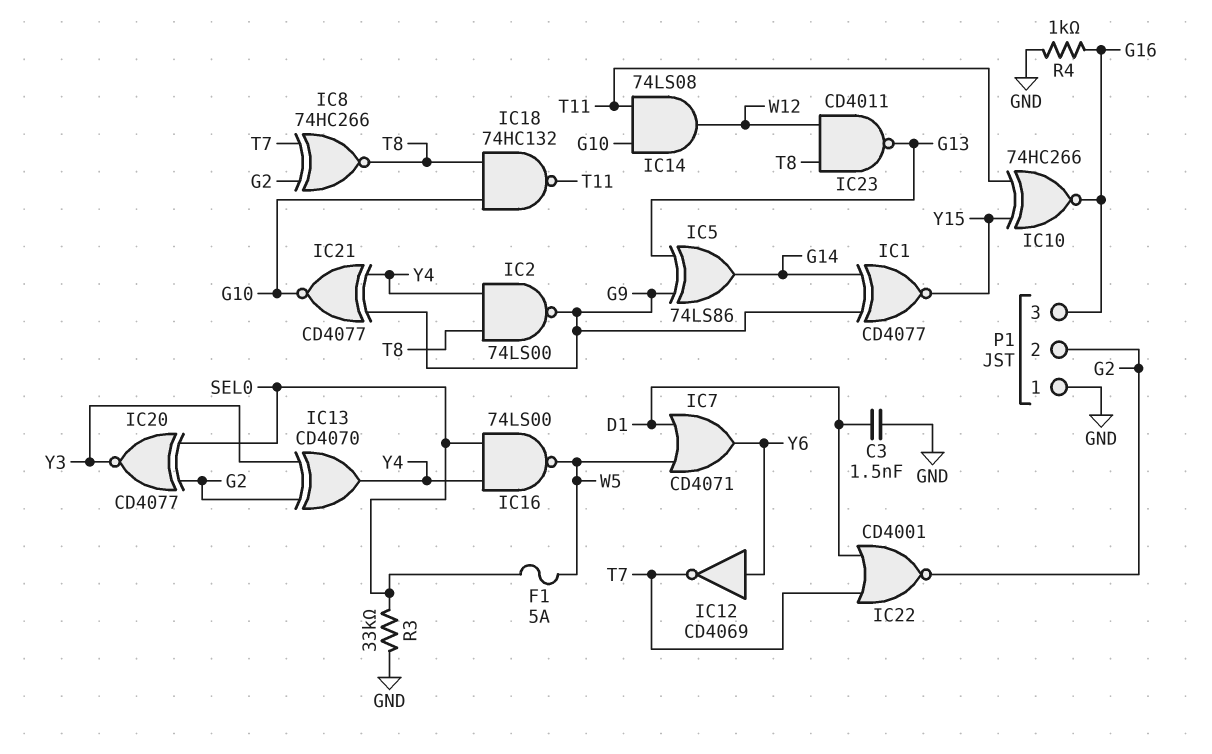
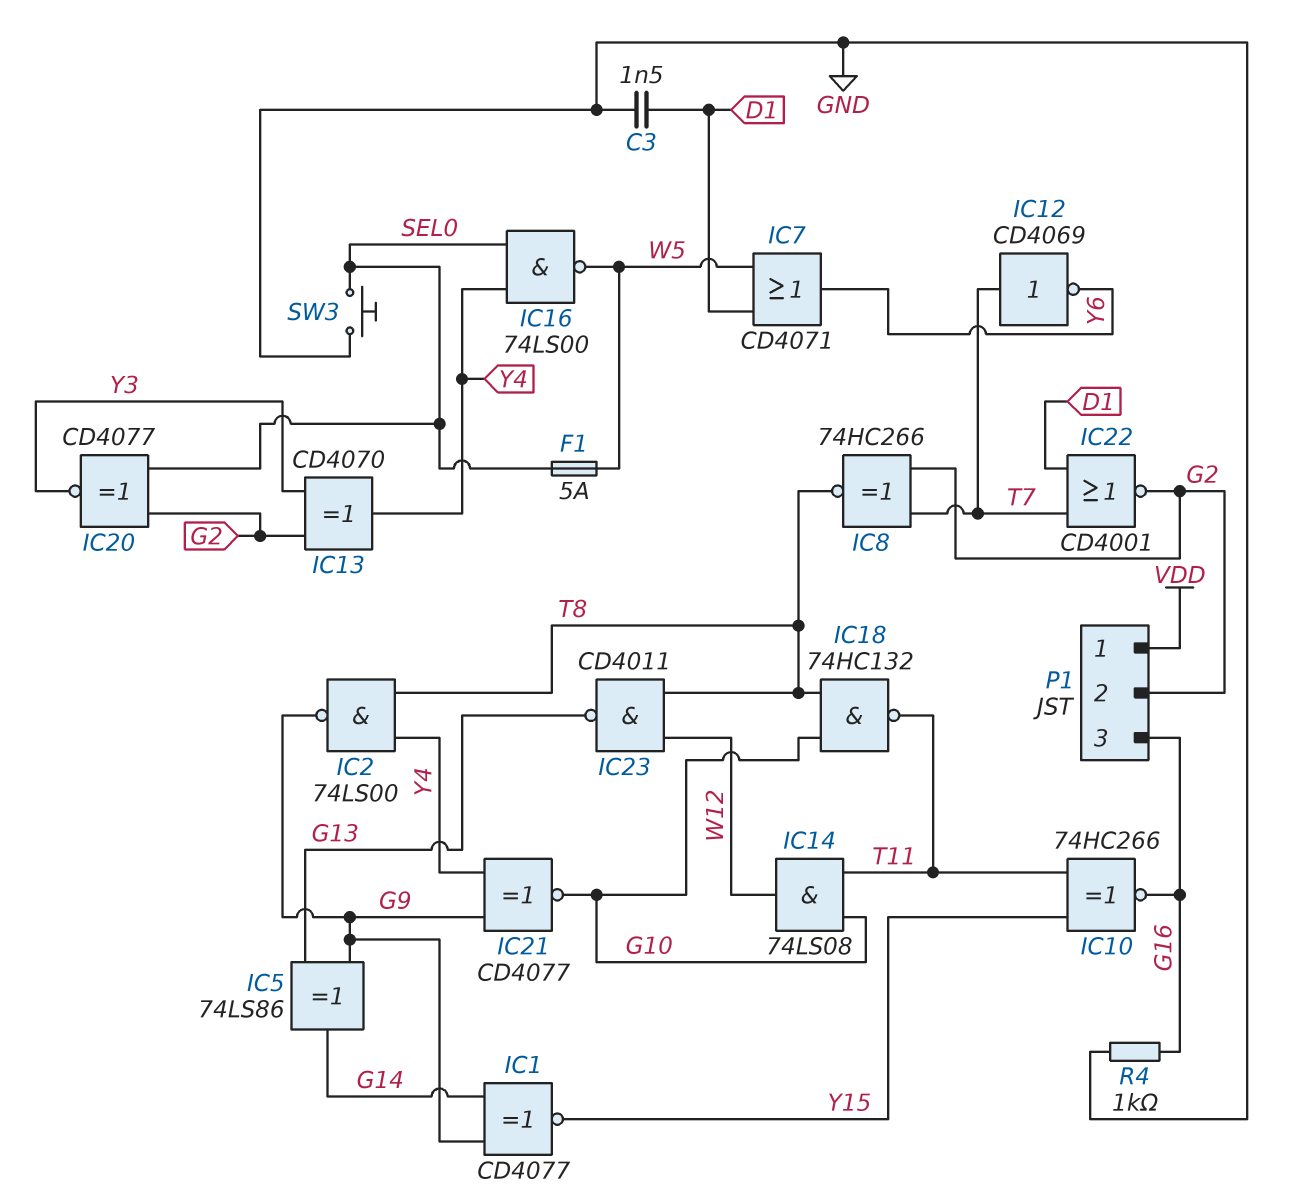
IC12: NOT CD4069 (in Y6, out T7) -> NOT CD4069 (in T7, out Y6)
P1 pin 1: GND -> VDD
R3: 33k (GND, SEL0) -> none
SW3: none -> button (GND, SEL0)

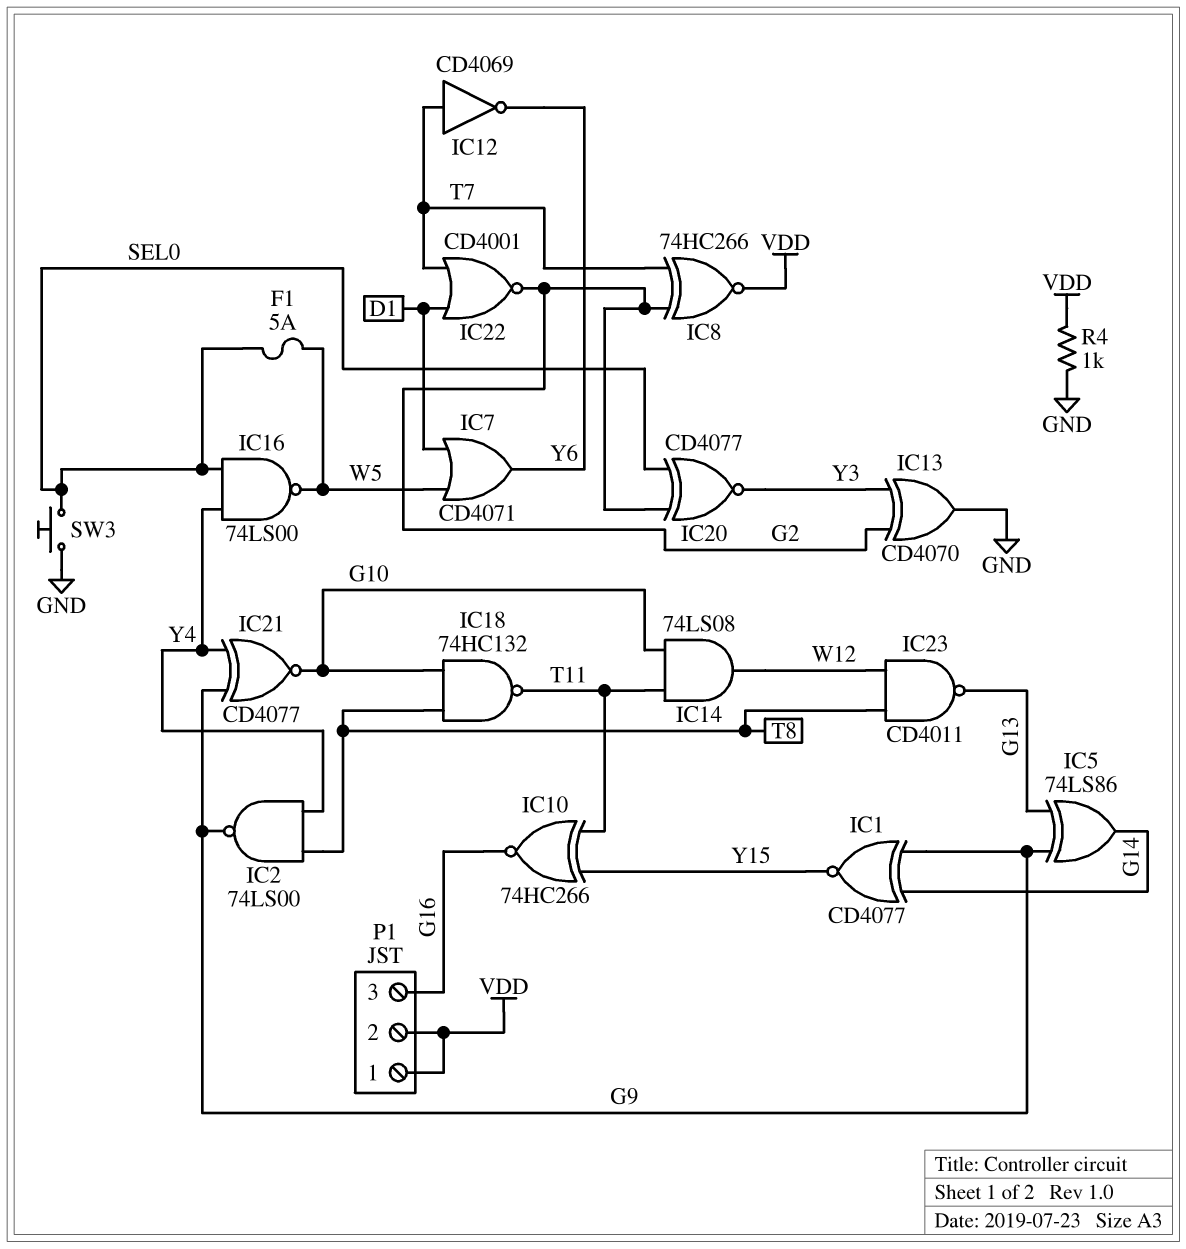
C3: 1.5nF (D1, GND) -> none
IC8: XNOR 74HC266 (in G2, in T7, out T8) -> XNOR 74HC266 (in G2, in T7, out VDD)
IC13: XOR CD4070 (in G2, in Y3, out Y4) -> XOR CD4070 (in G2, in Y3, out GND)
P1 pin 2: G2 -> VDD
R4: 1k (G16, GND) -> 1k (GND, VDD)

